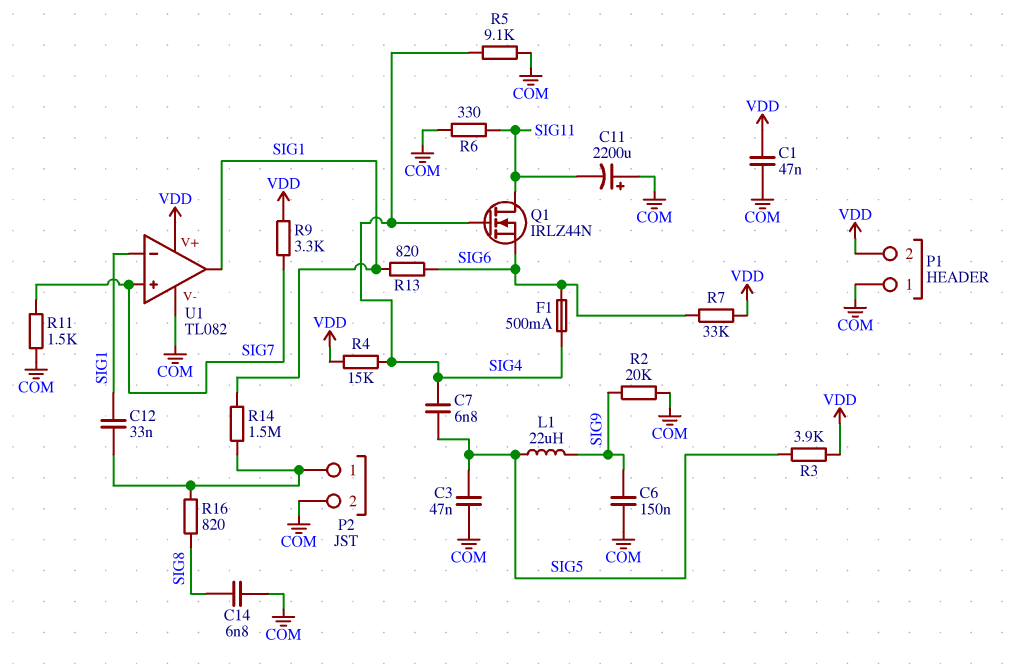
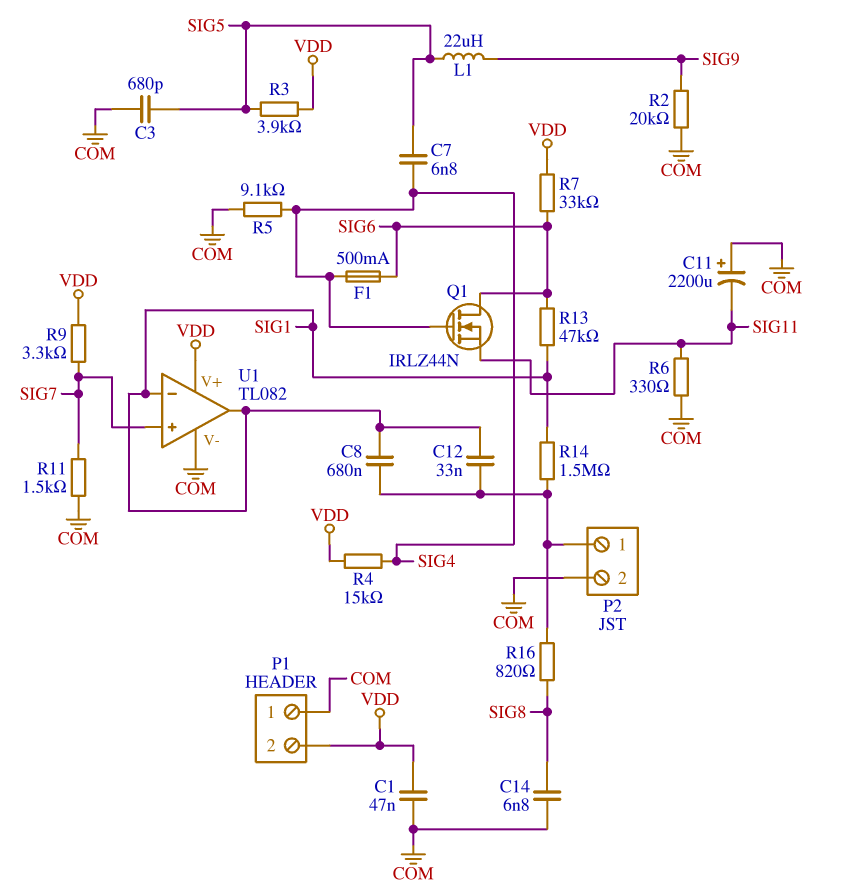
C3: 47nF (COM, SIG5) -> 680pF (COM, SIG5)
C6: 150nF (COM, SIG9) -> none
C8: none -> 680nF (P2/1, SIG1)
Q1: NMOS IRLZ44N (G SIG4, D SIG11, S SIG6) -> NMOS IRLZ44N (G SIG4, D SIG6, S SIG11)
R13: 820 (SIG1, SIG6) -> 47k (SIG1, SIG6)

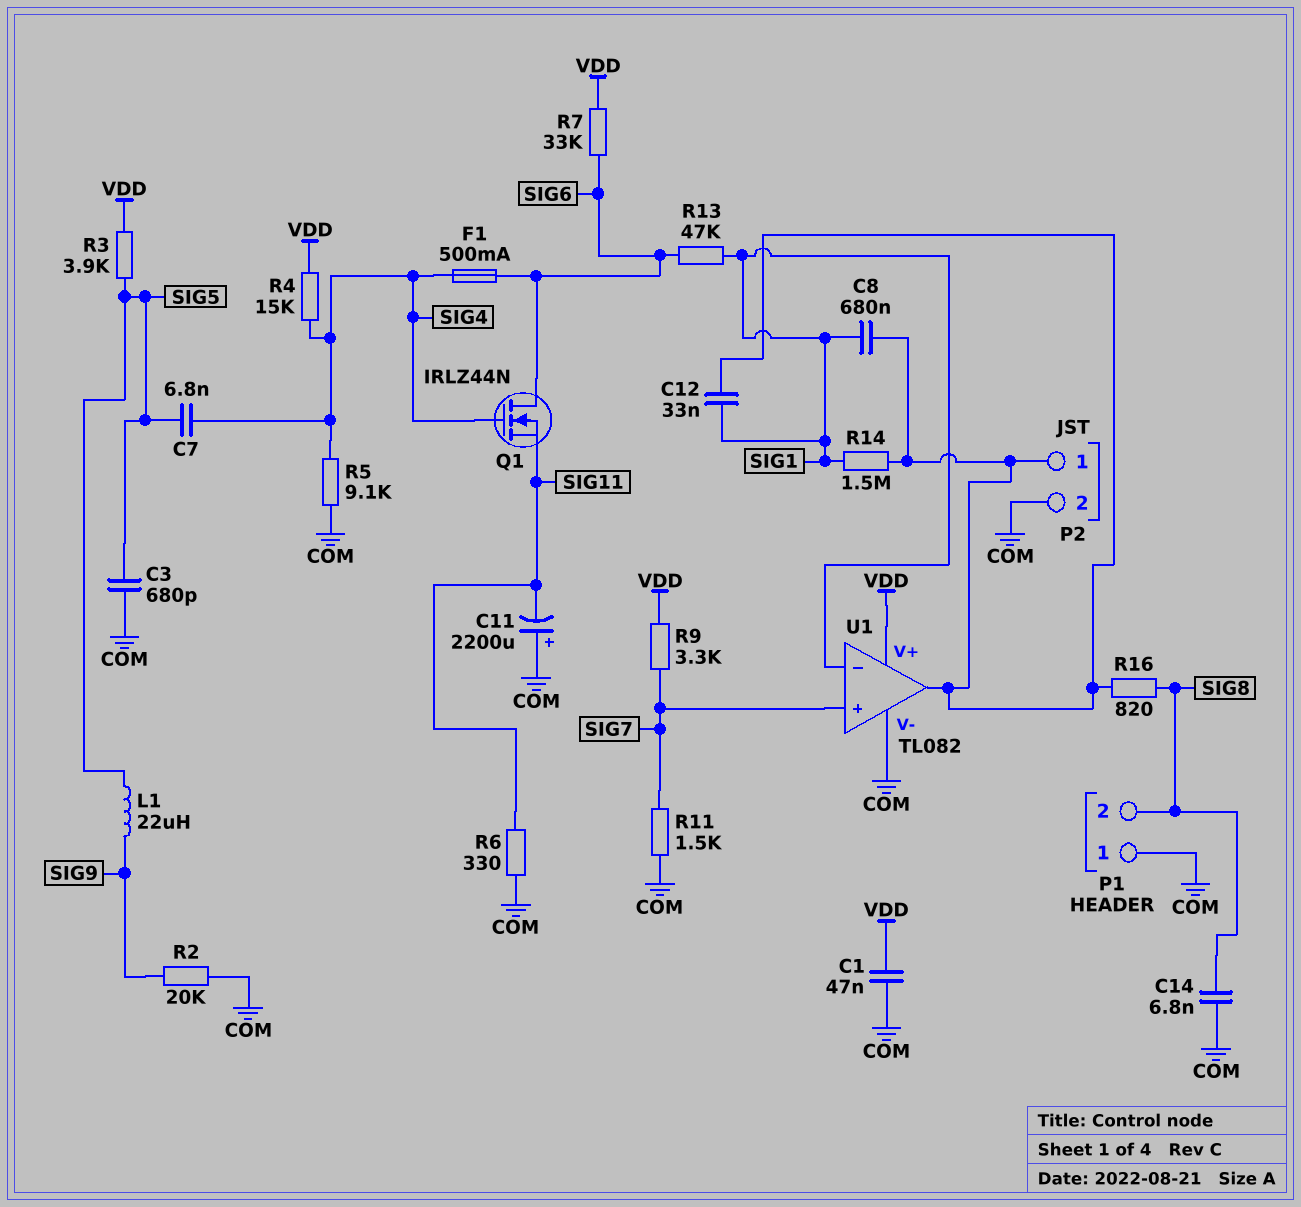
P1 pin 2: VDD -> SIG8
U1 pin out: SIG1 -> P2/1

